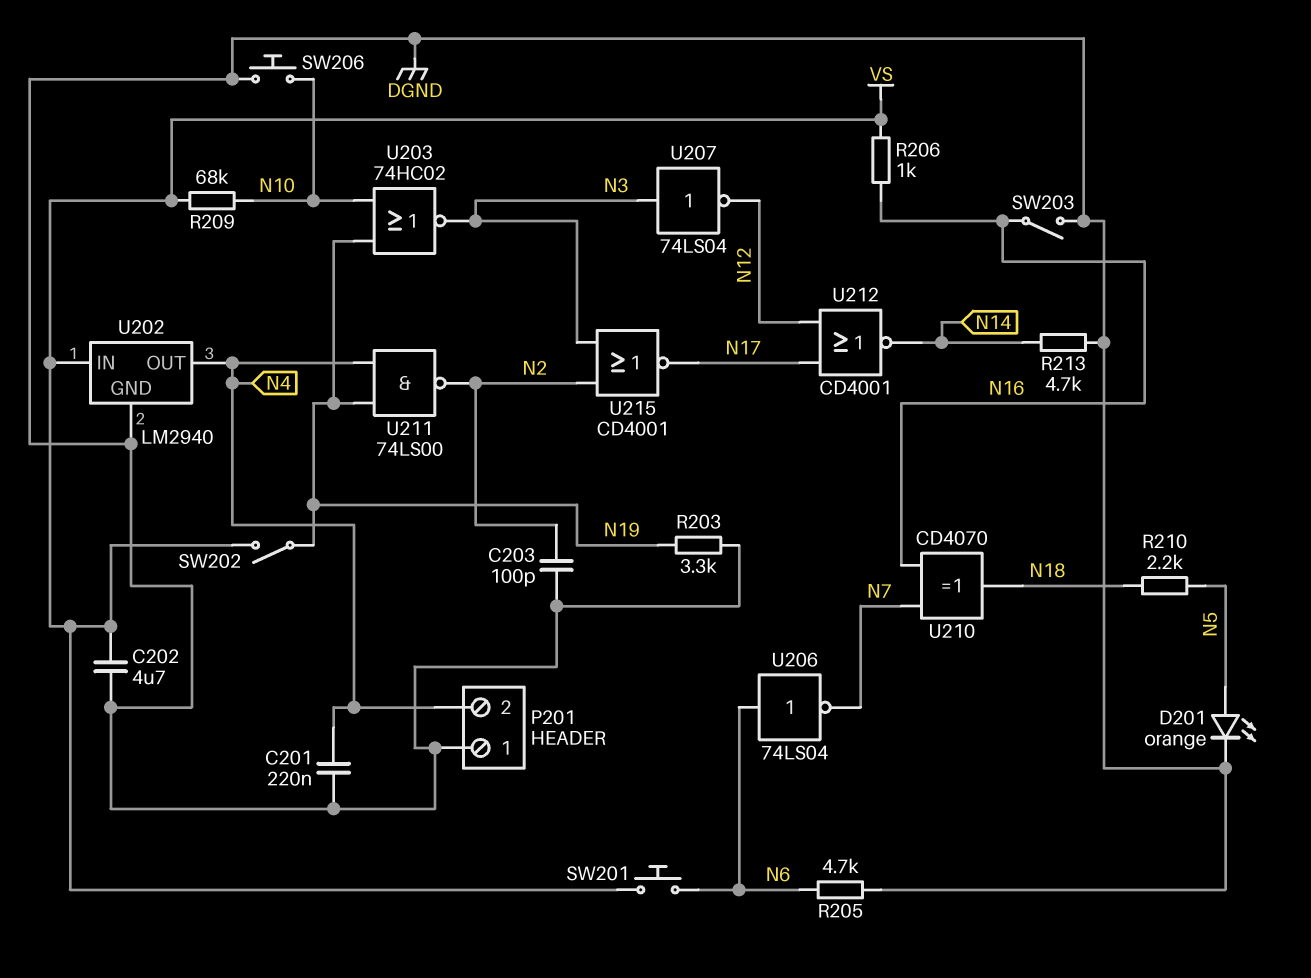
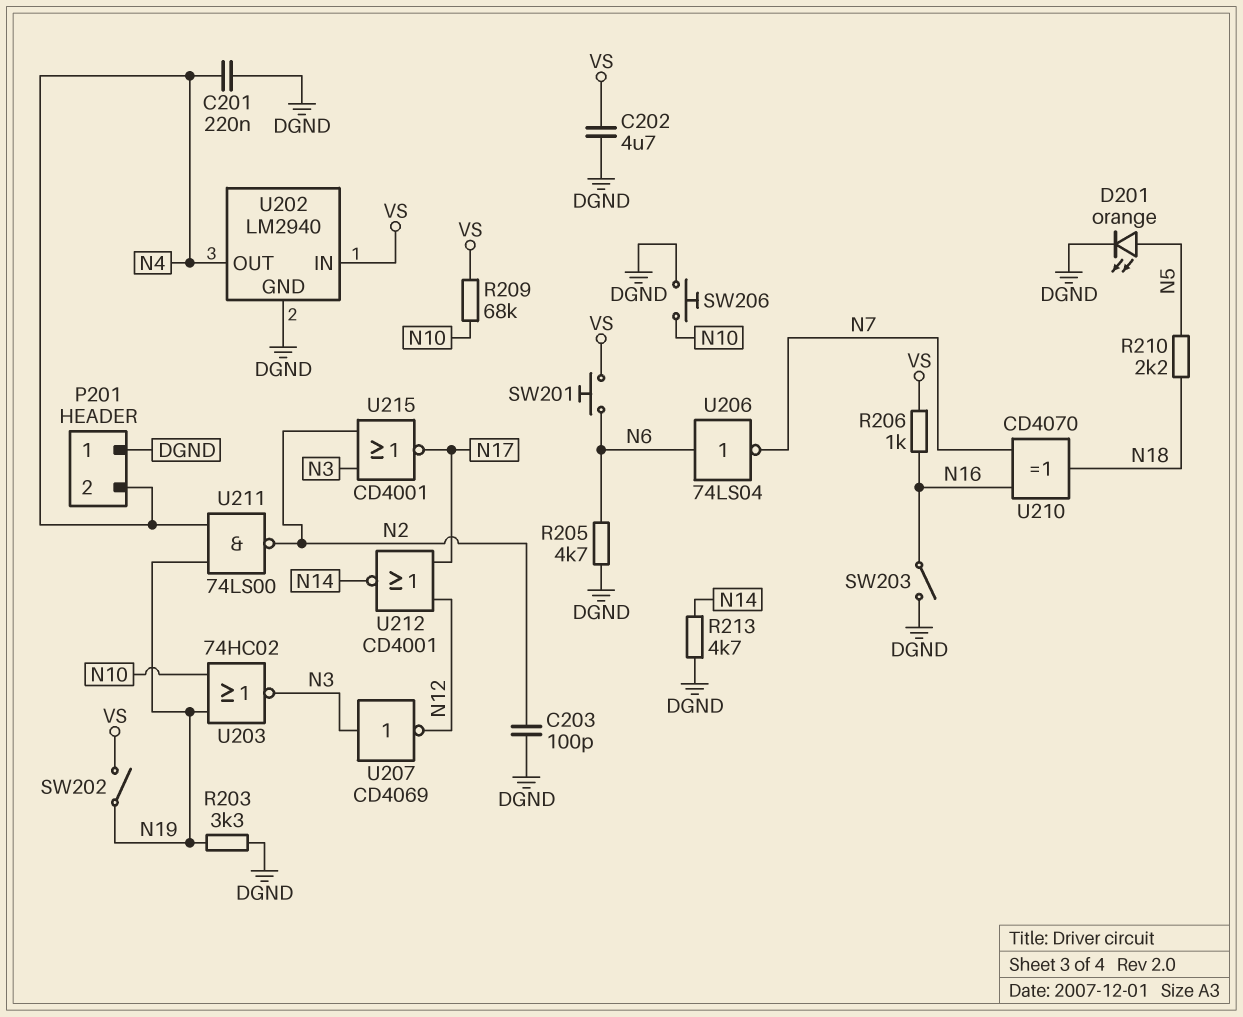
U207: NOT 74LS04 (in N3, out N12) -> NOT CD4069 (in N3, out N12)

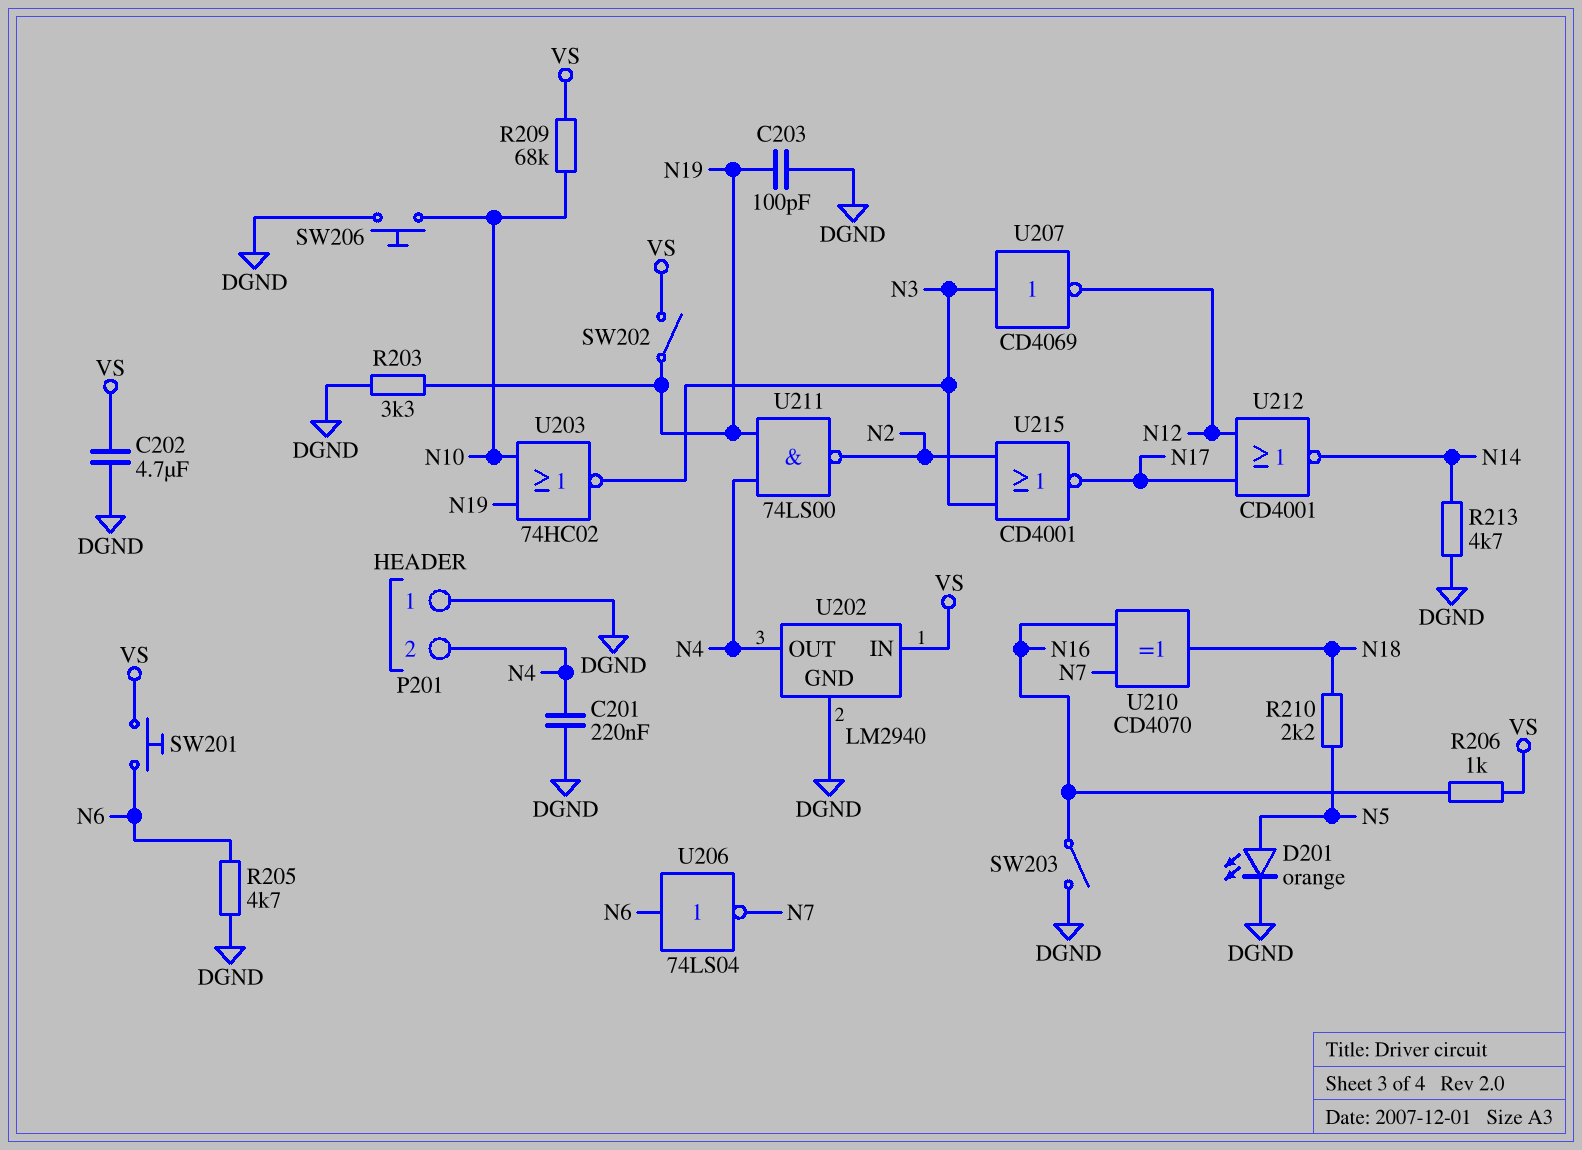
C203: 100pF (DGND, N2) -> 100pF (DGND, N19)

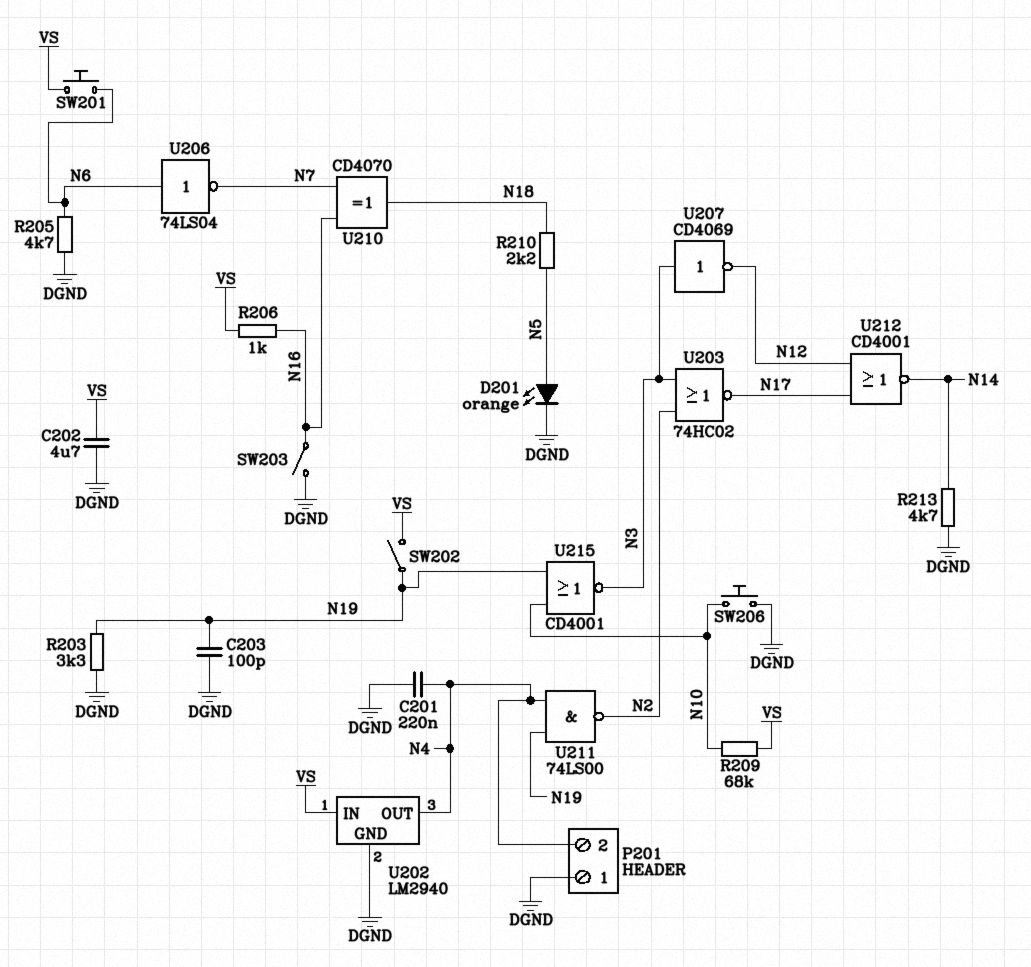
U203: NOR 74HC02 (in N10, in N19, out N3) -> NOR 74HC02 (in N2, in N3, out N17)
U215: NOR CD4001 (in N2, in N3, out N17) -> NOR CD4001 (in N10, in N19, out N3)

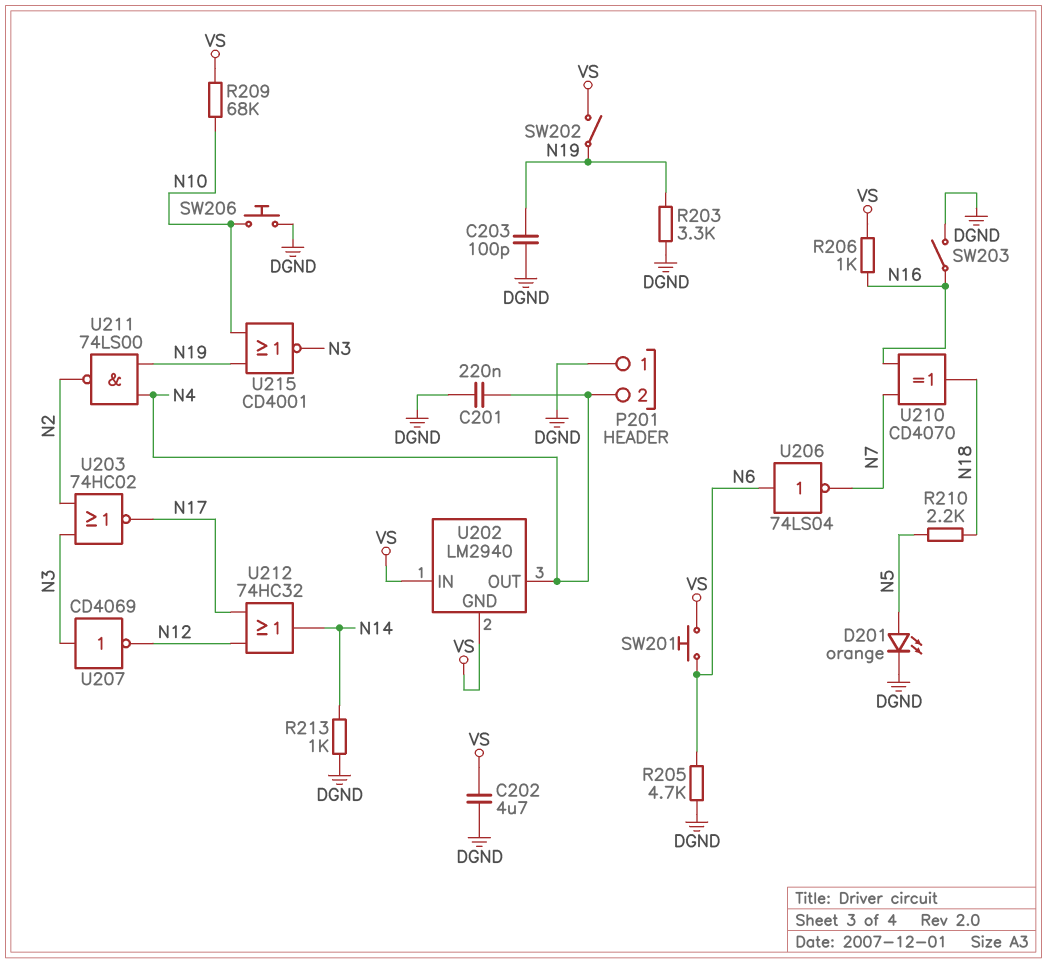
R213: 4.7k (DGND, N14) -> 1k (DGND, N14)
U202 pin GND: DGND -> VS
U212: NOR CD4001 (in N12, in N17, out N14) -> OR 74HC32 (in N12, in N17, out N14)

